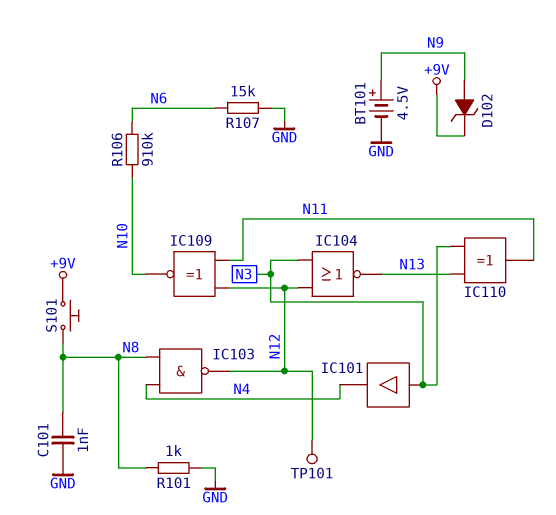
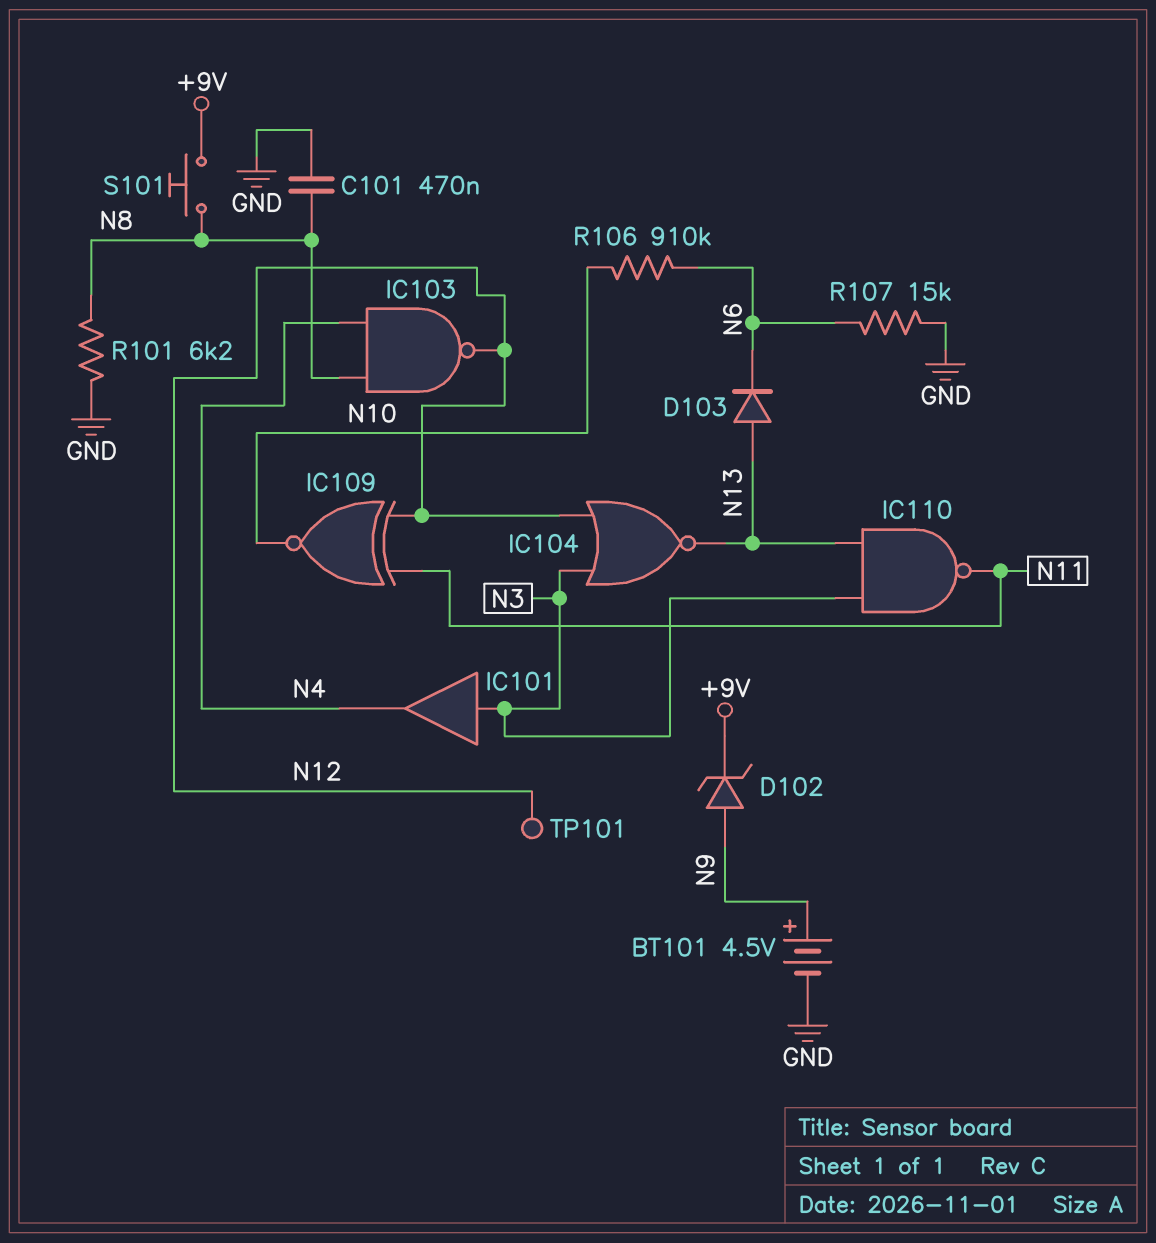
C101: 1nF (GND, N8) -> 470nF (GND, N8)
D103: none -> diode (A N13, K N6)
IC110: XOR (in N3, in N13, out N11) -> NAND (in N3, in N13, out N11)
R101: 1k (GND, N8) -> 6.2k (GND, N8)

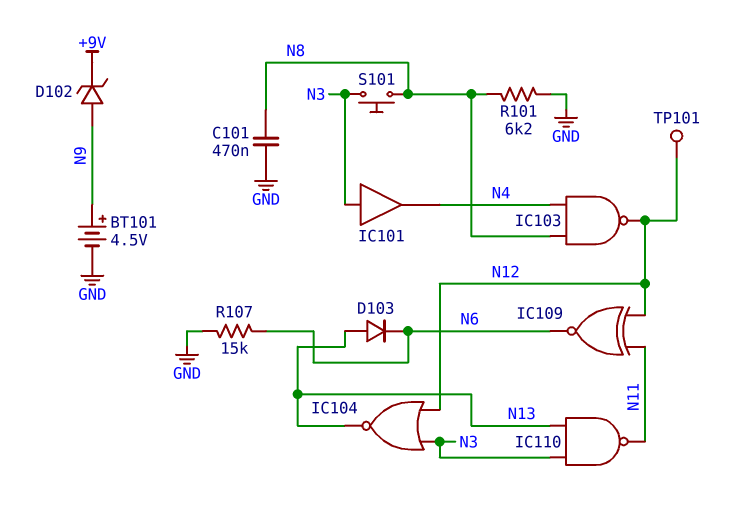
IC109: XNOR (in N11, in N12, out N10) -> XNOR (in N11, in N12, out N6)
R106: 910k (N6, N10) -> none
S101: button (+9V, N8) -> button (N3, N8)

